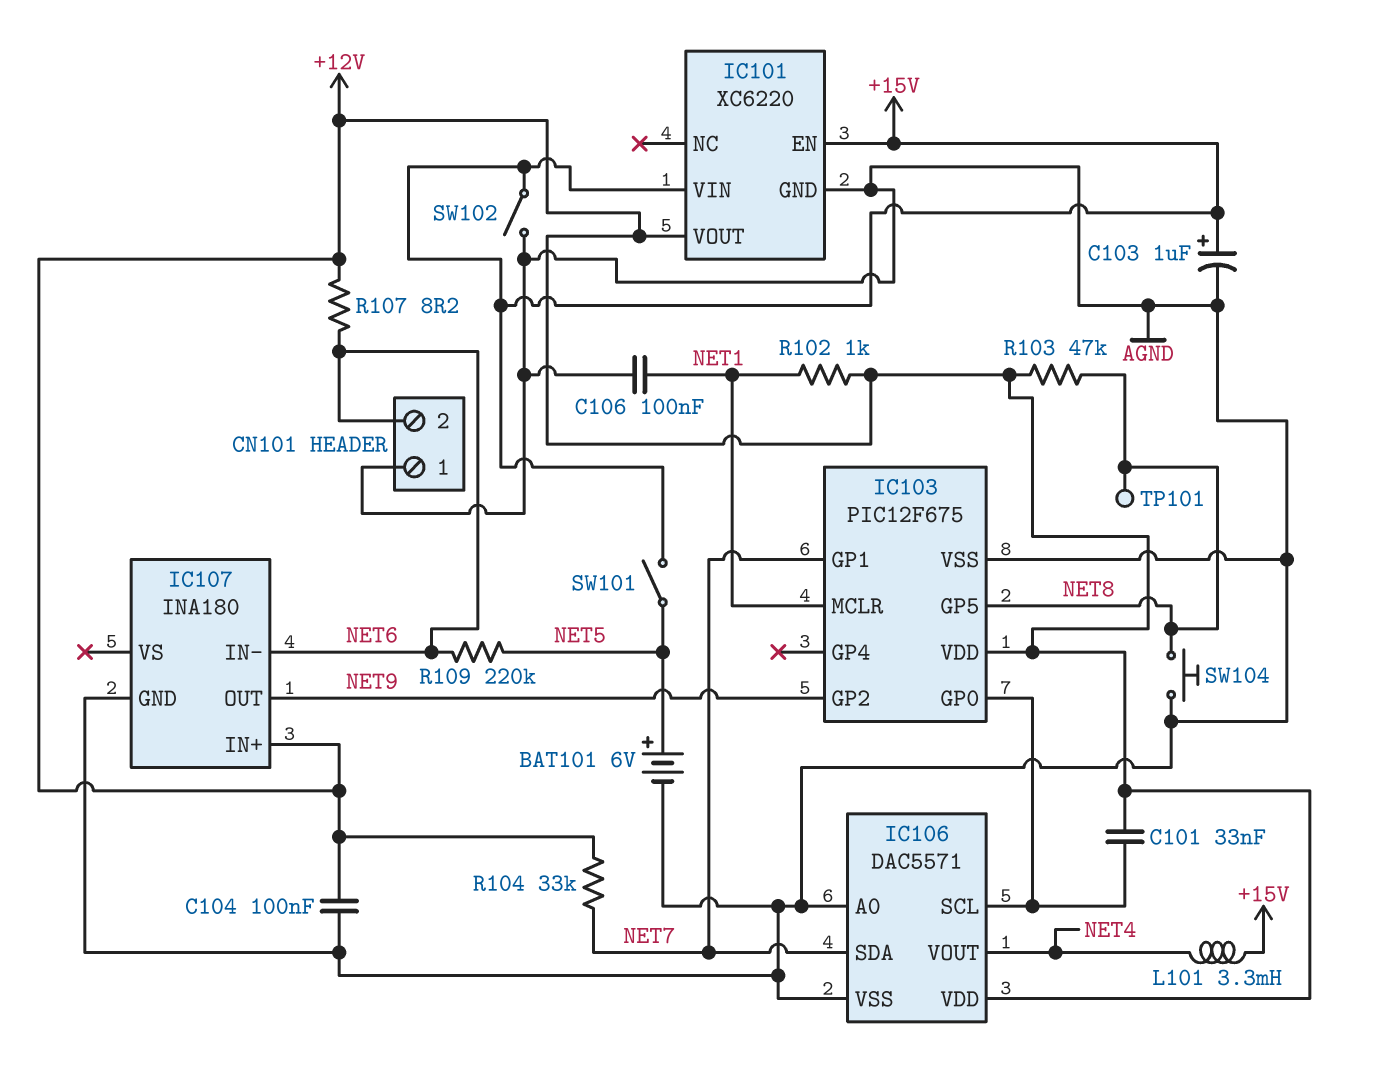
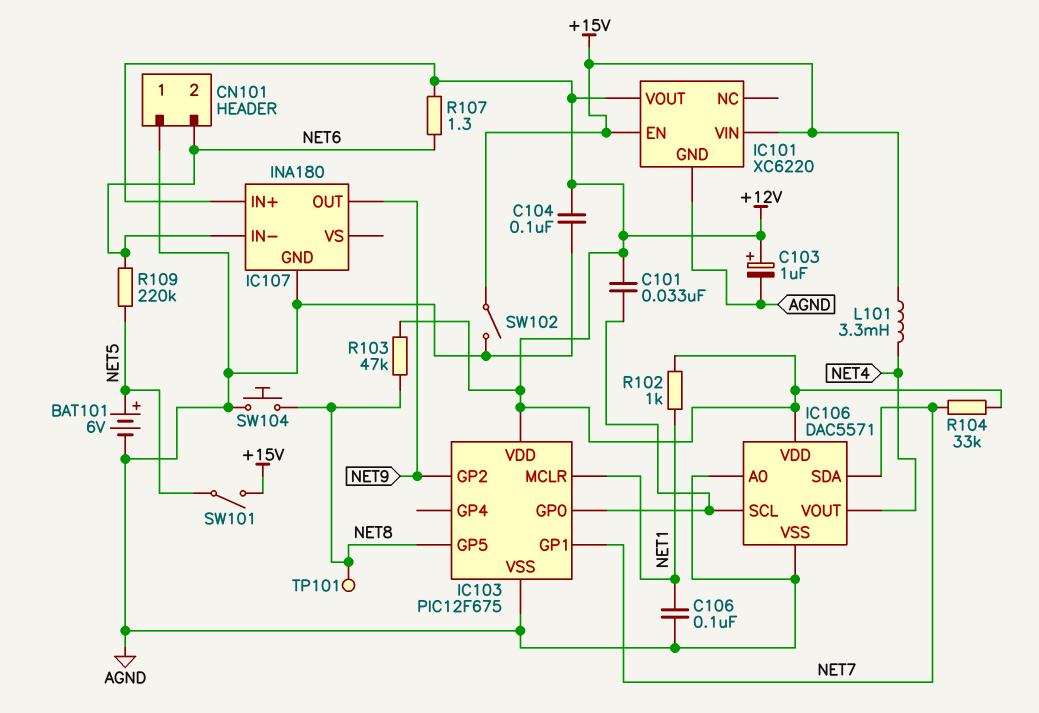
C103: 1uF (plus +15V, minus AGND) -> 1uF (plus +12V, minus AGND)
R107: 8.2 (+12V, NET6) -> 1.3 (+12V, NET6)

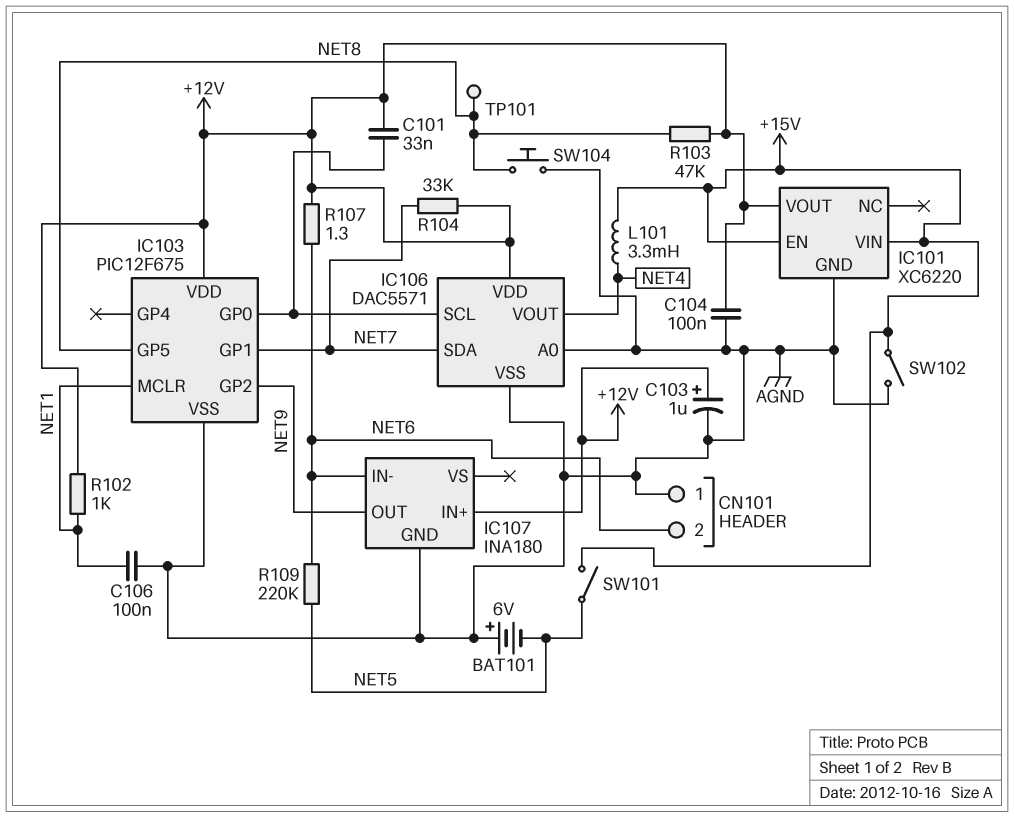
BAT101: 6V (plus NET5, minus AGND) -> 6V (plus AGND, minus NET5)

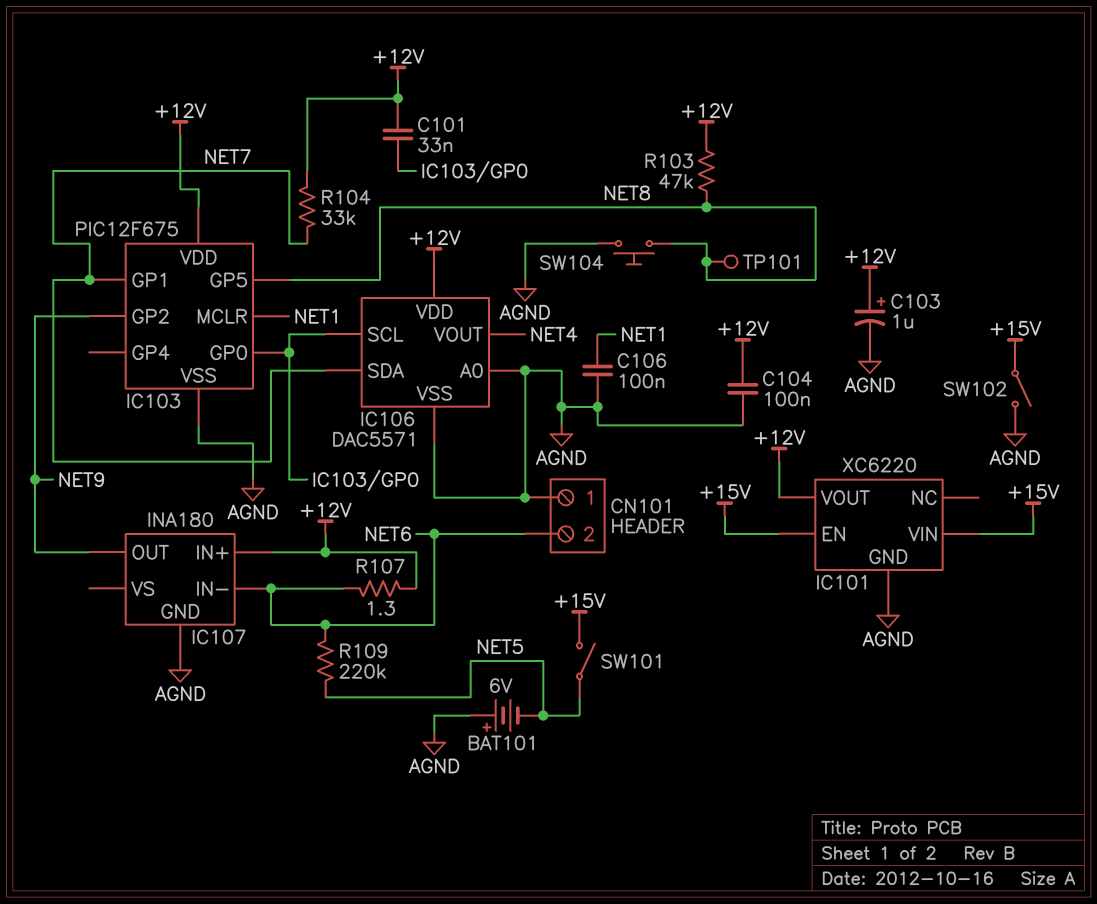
L101: 3.3mH (+15V, NET4) -> none
R102: 1k (+12V, NET1) -> none

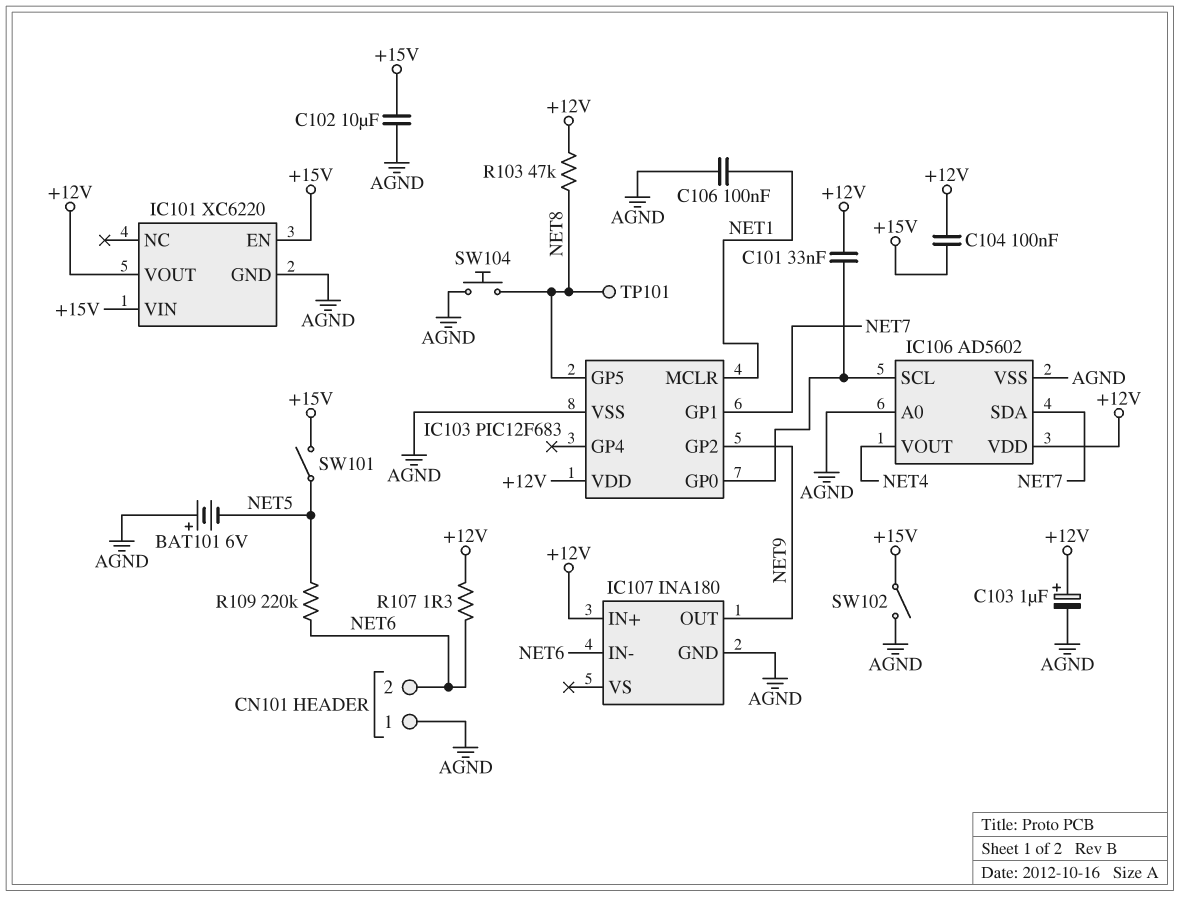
C102: none -> 10uF (+15V, AGND)
C104: 100nF (+12V, AGND) -> 100nF (+12V, +15V)
IC103: PIC12F675 -> PIC12F683
IC106: DAC5571 -> AD5602
R104: 33k (+12V, NET7) -> none

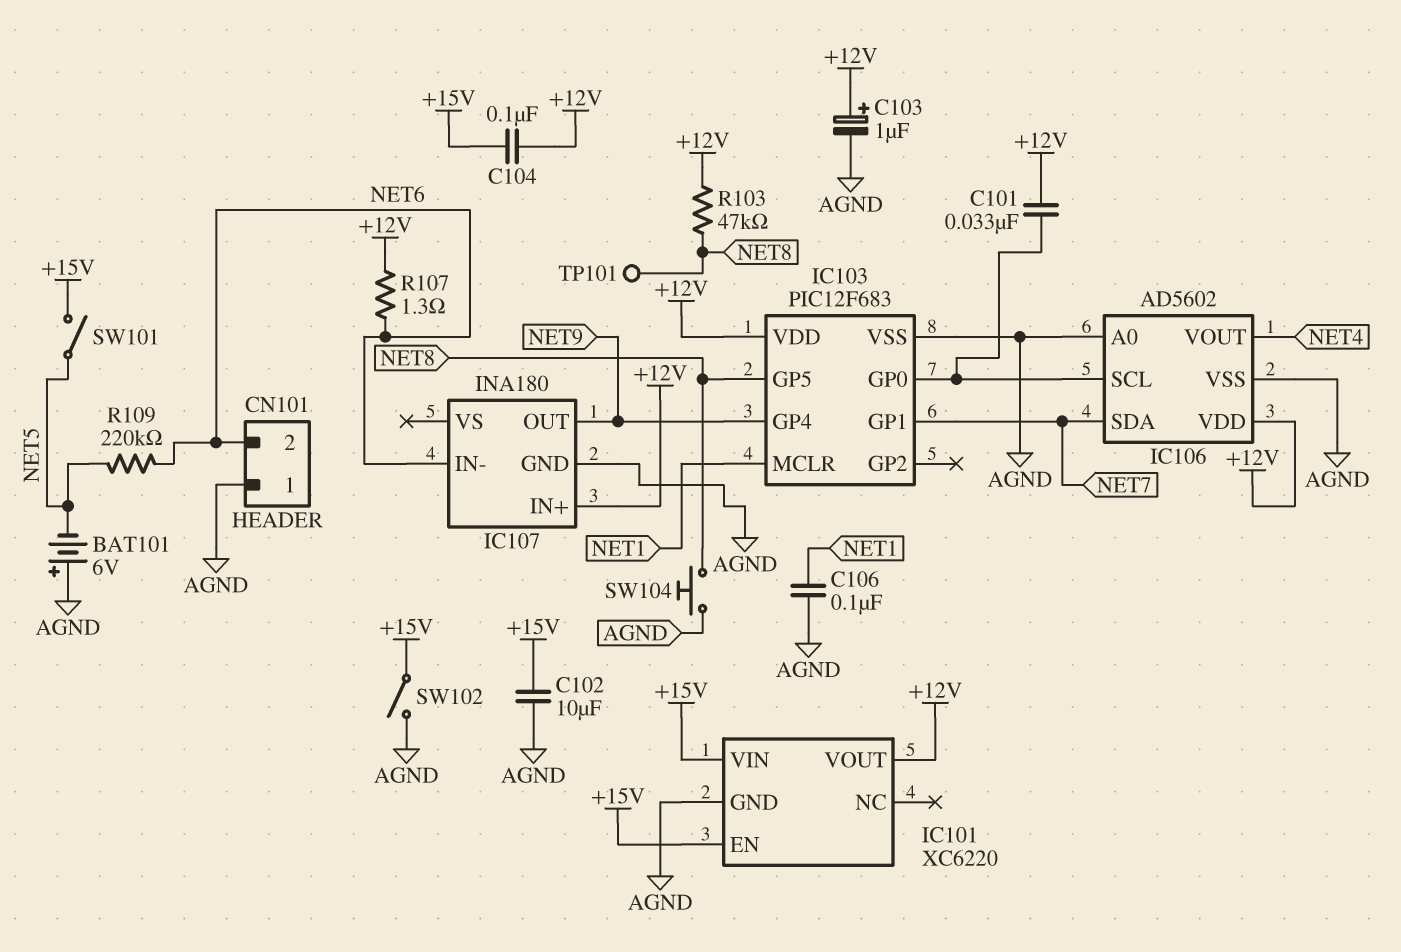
IC103 pin GP2: NET9 -> none
IC103 pin GP4: none -> NET9

